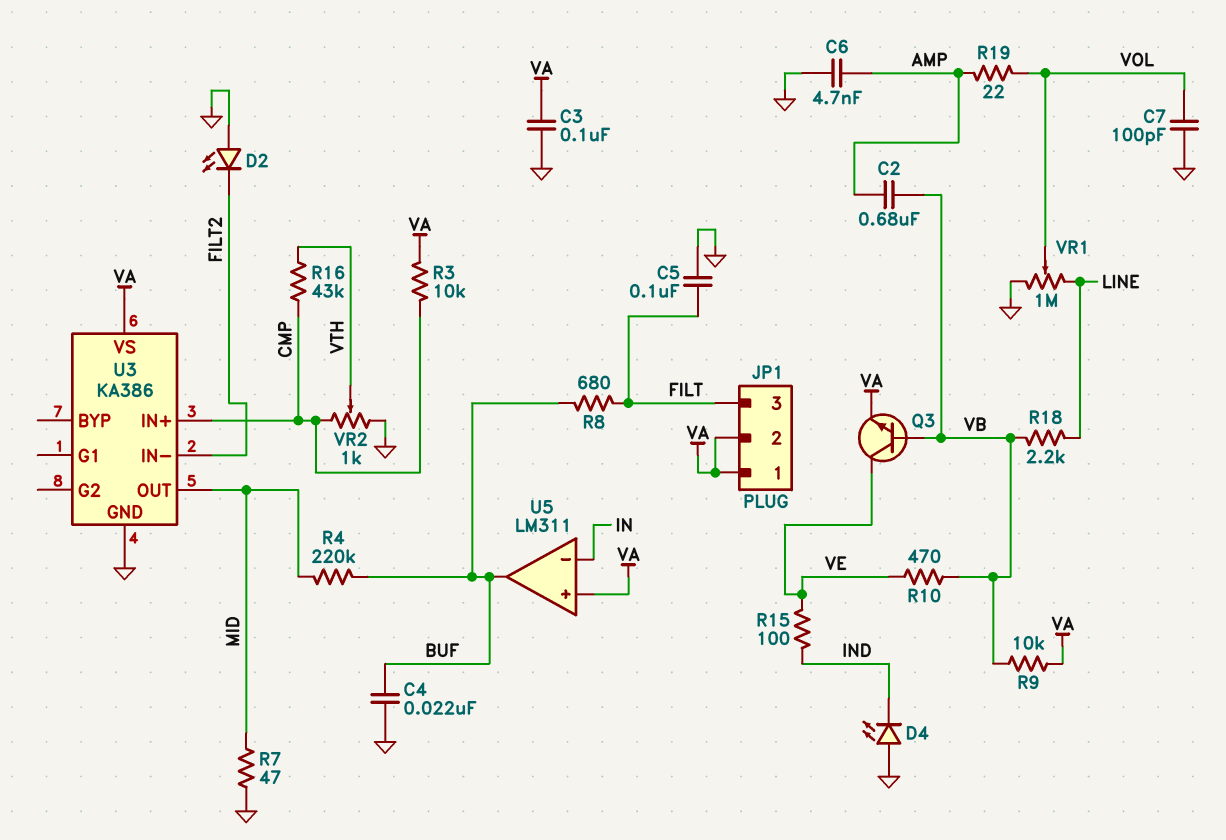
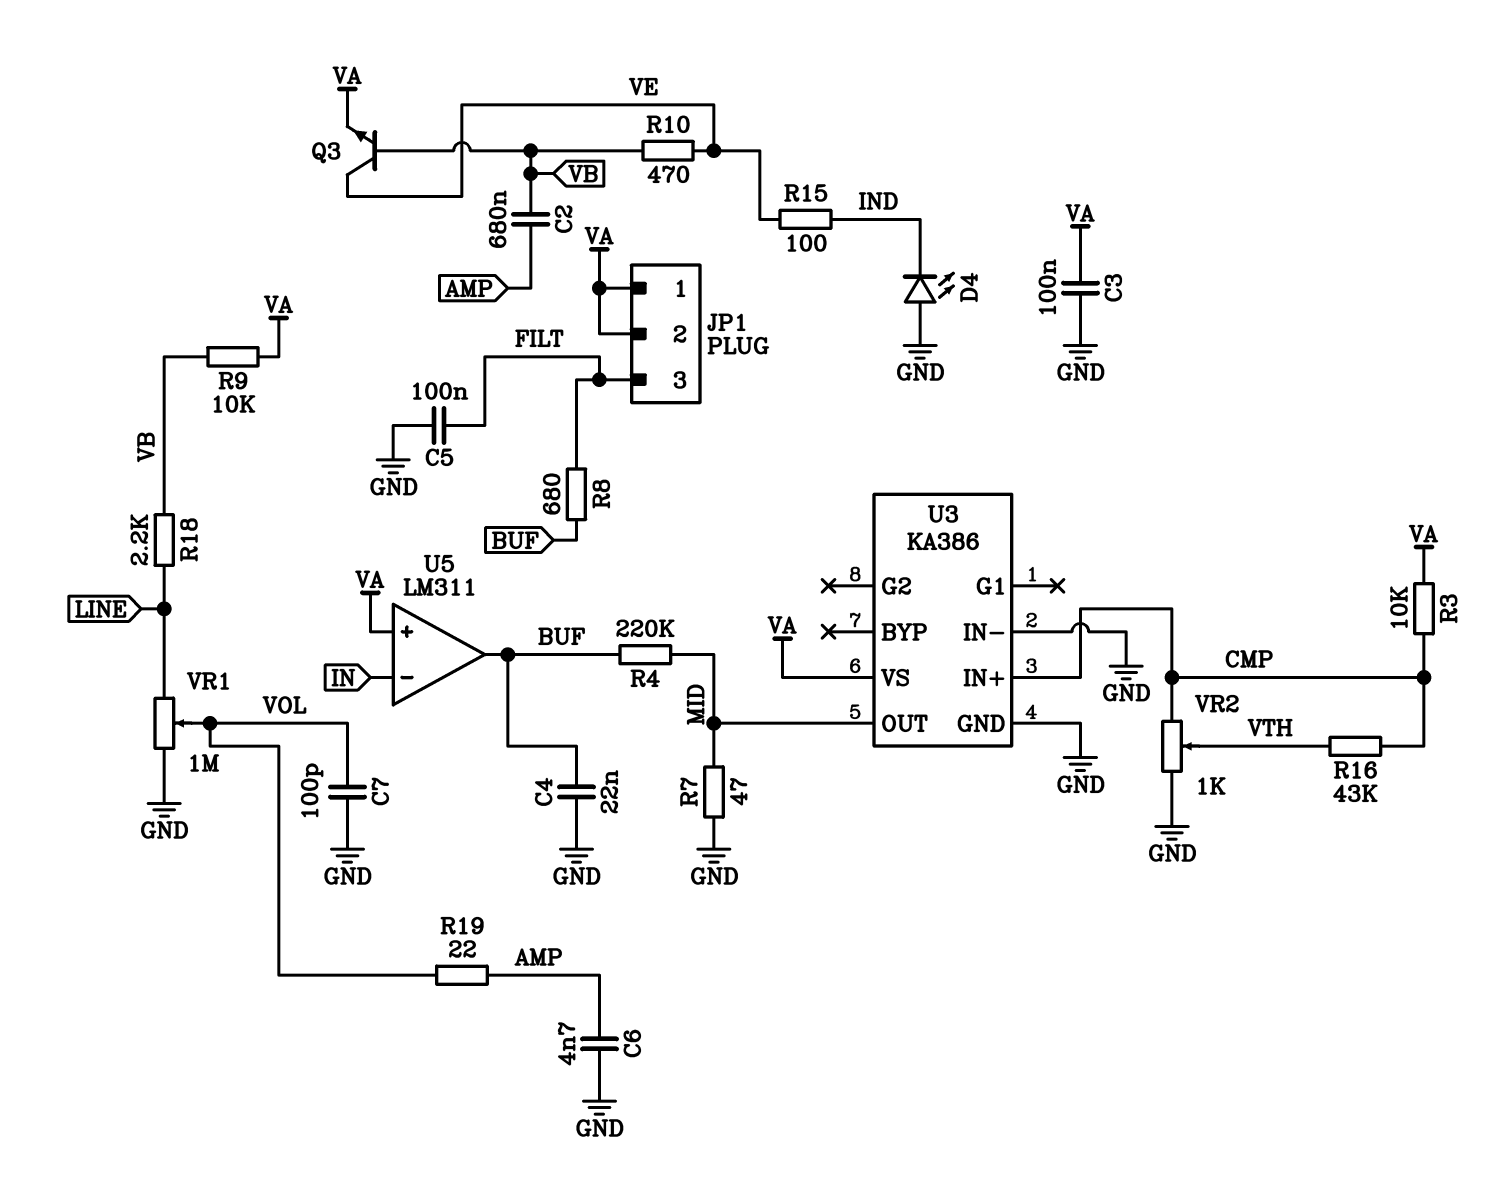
D2: LED (A GND, K FILT2) -> none
U3 pin IN-: FILT2 -> GND

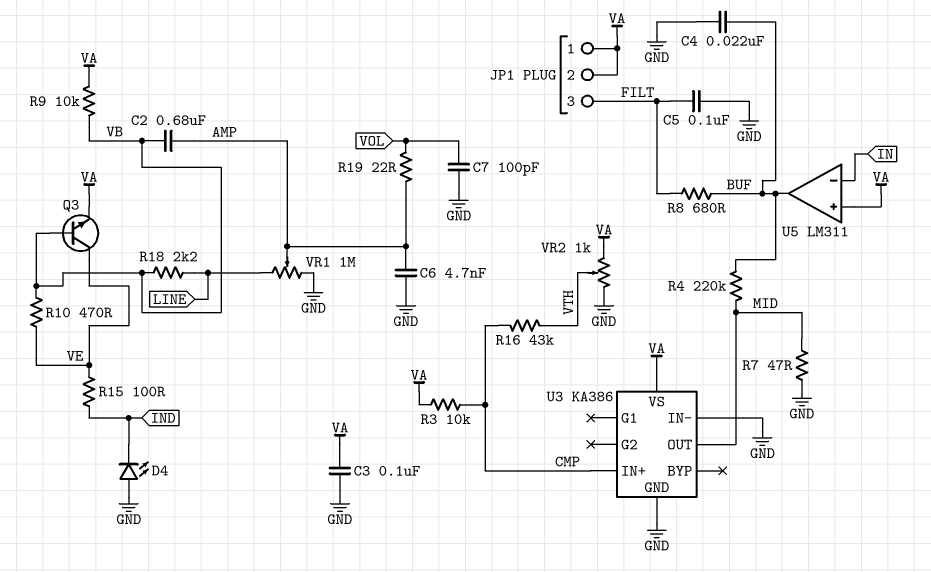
VR1: 1M (GND, LINE, wiper VOL) -> 1M (GND, LINE, wiper AMP)
VR2: 1k (CMP, GND, wiper VTH) -> 1k (GND, VA, wiper VTH)

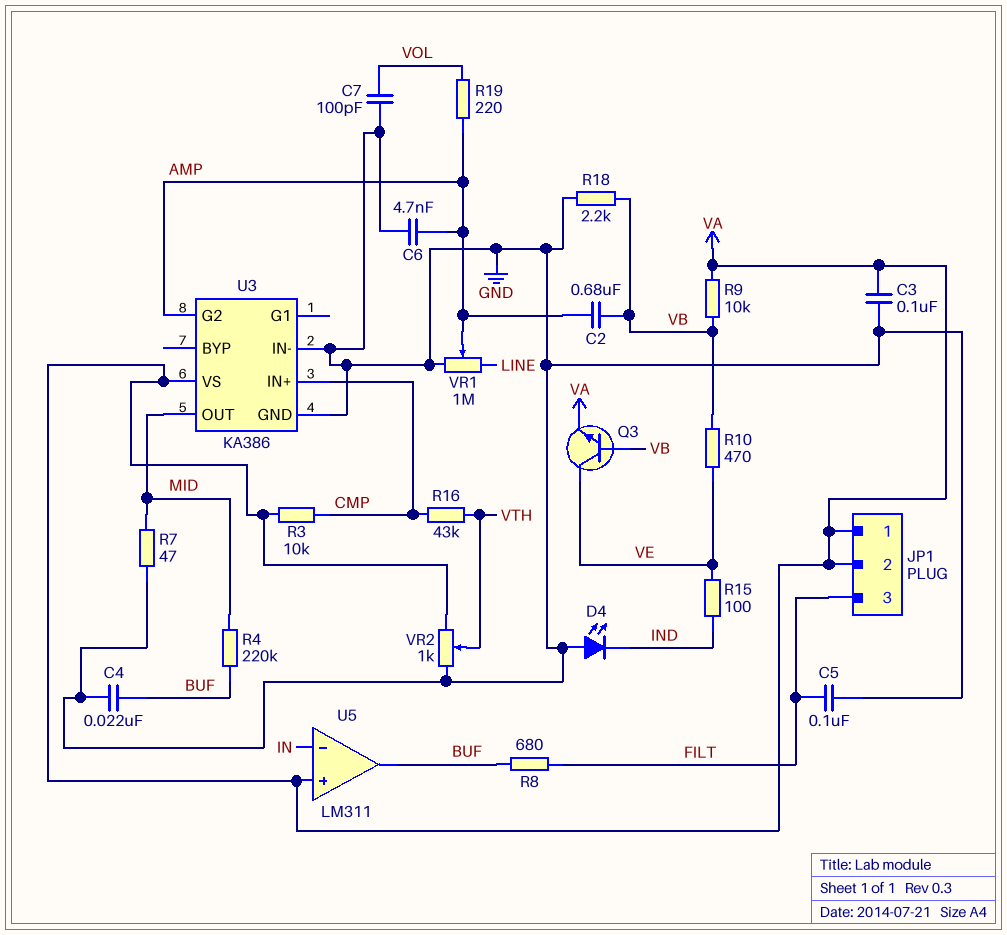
R18: 2.2k (LINE, VB) -> 2.2k (GND, VB)
R19: 22 (AMP, VOL) -> 220 (AMP, VOL)
U3 pin G2: none -> AMP

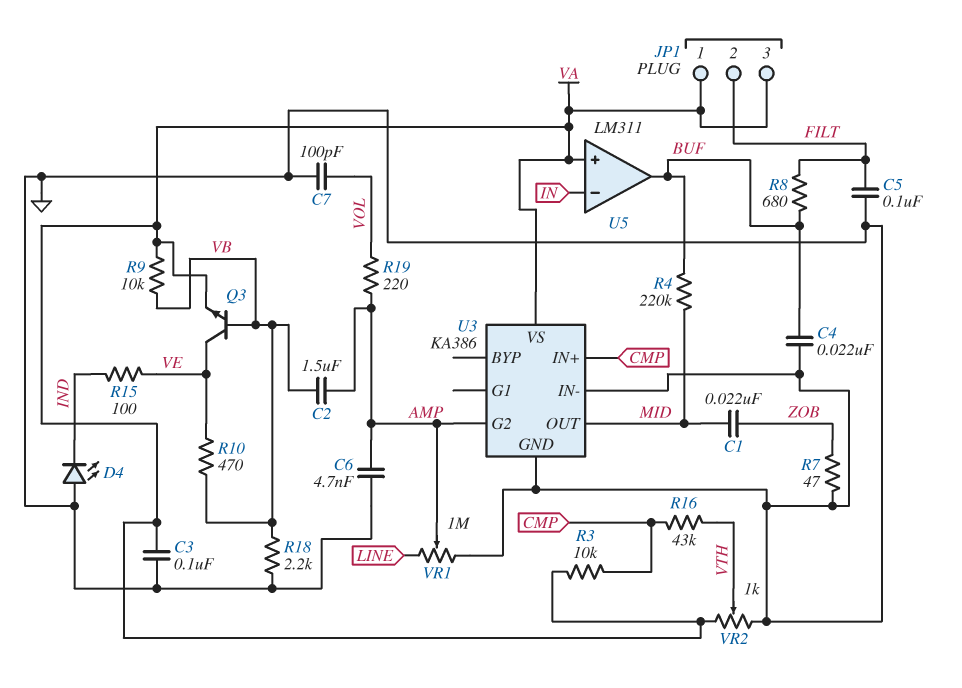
C1: none -> 22nF (MID, ZOB)
C2: 680nF (AMP, VB) -> 1.5uF (AMP, VB)
JP1 pin 2: VA -> FILT
JP1 pin 3: FILT -> VA
R7: 47 (GND, MID) -> 47 (GND, ZOB)

